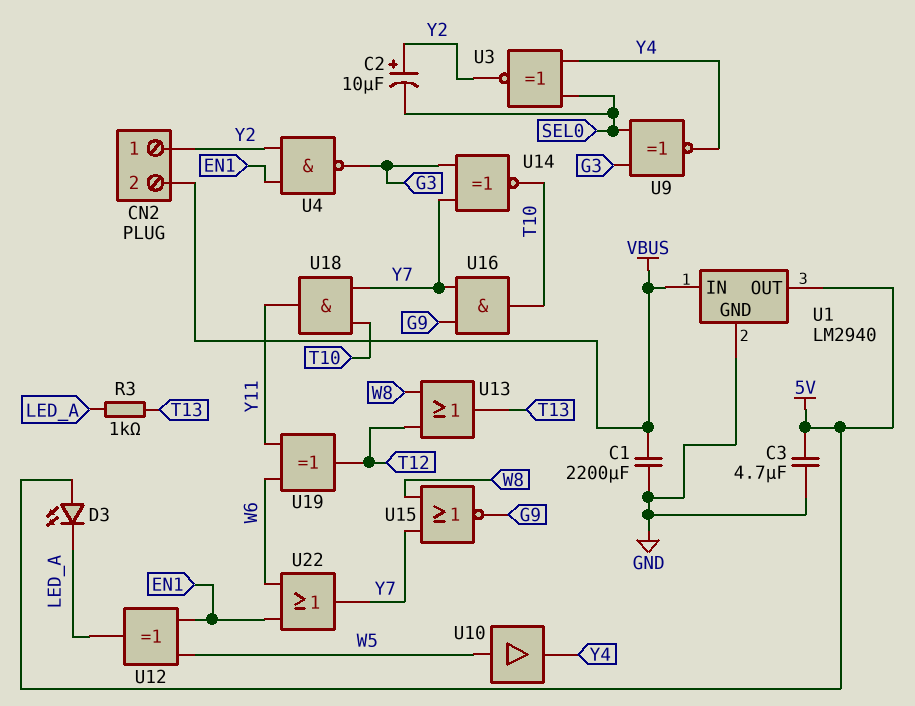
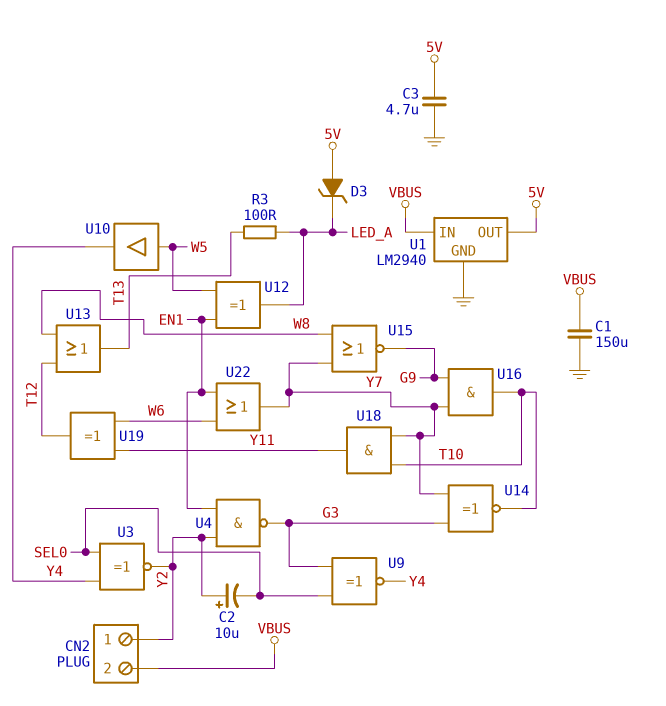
C1: 2200uF (GND, VBUS) -> 150uF (GND, VBUS)
D3: LED (A 5V, K LED_A) -> zener (A 5V, K LED_A)
R3: 1k (LED_A, T13) -> 100 (LED_A, T13)

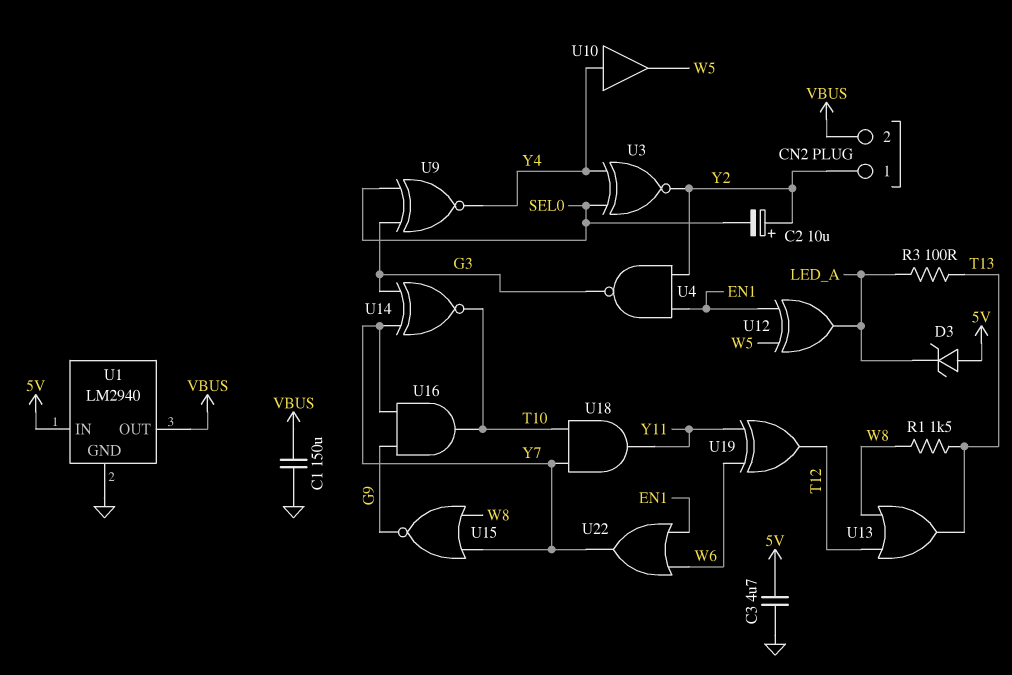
R1: none -> 1.5k (T13, W8)
U1 pin IN: VBUS -> 5V
U1 pin OUT: 5V -> VBUS
U10: buffer (in W5, out Y4) -> buffer (in Y4, out W5)

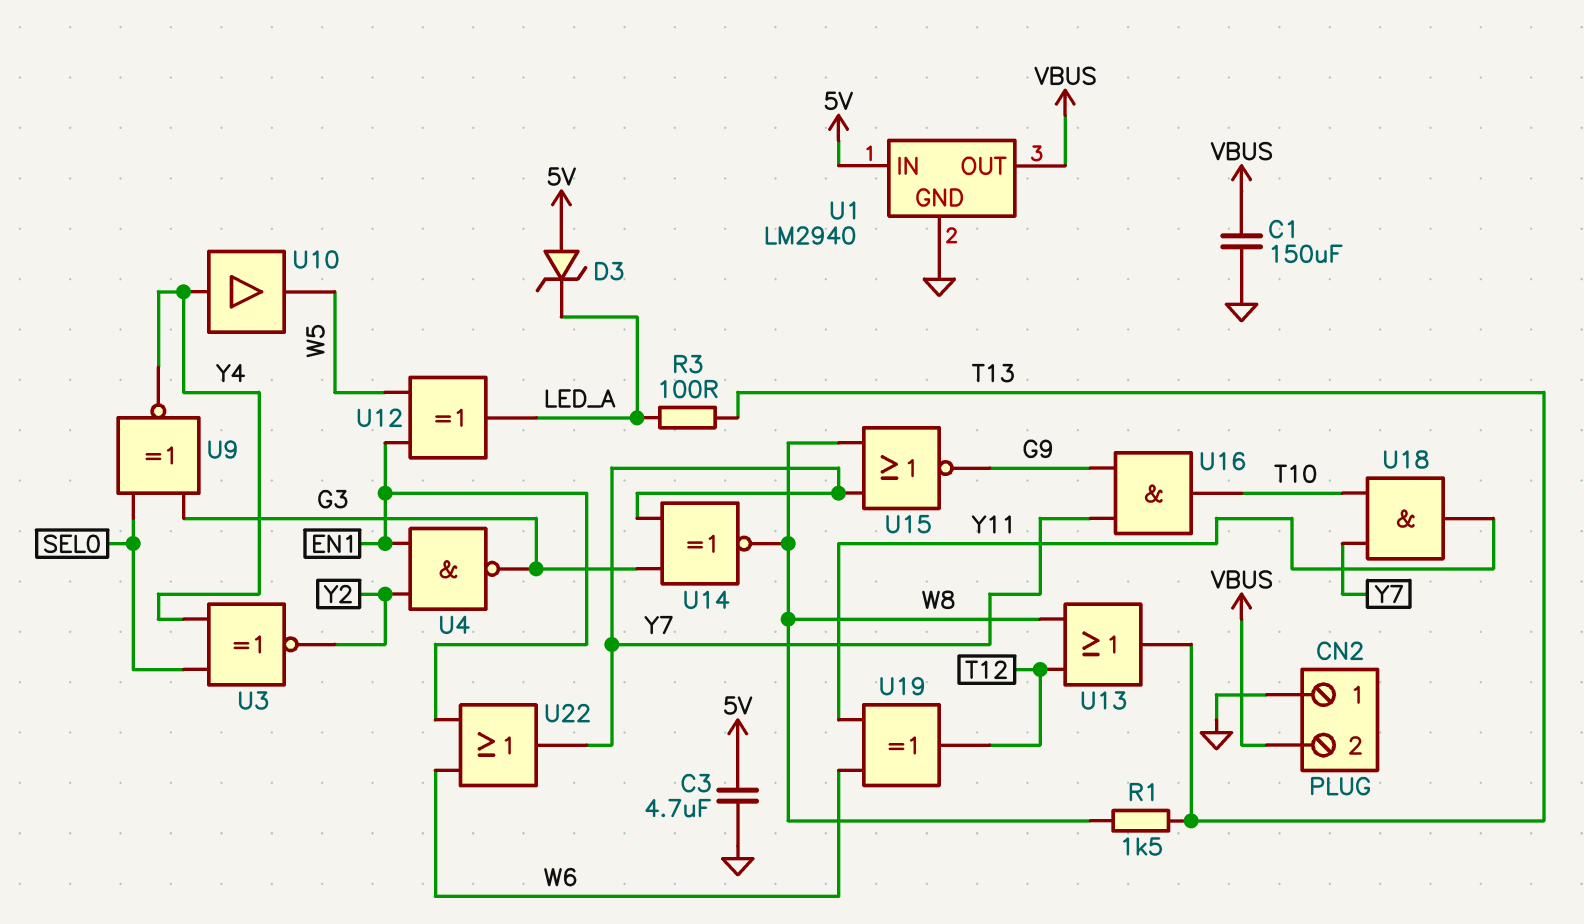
C2: 10uF (plus Y2, minus SEL0) -> none
CN2 pin 1: Y2 -> GND
U14: XNOR (in G3, in Y7, out T10) -> XNOR (in G3, in Y7, out W8)

